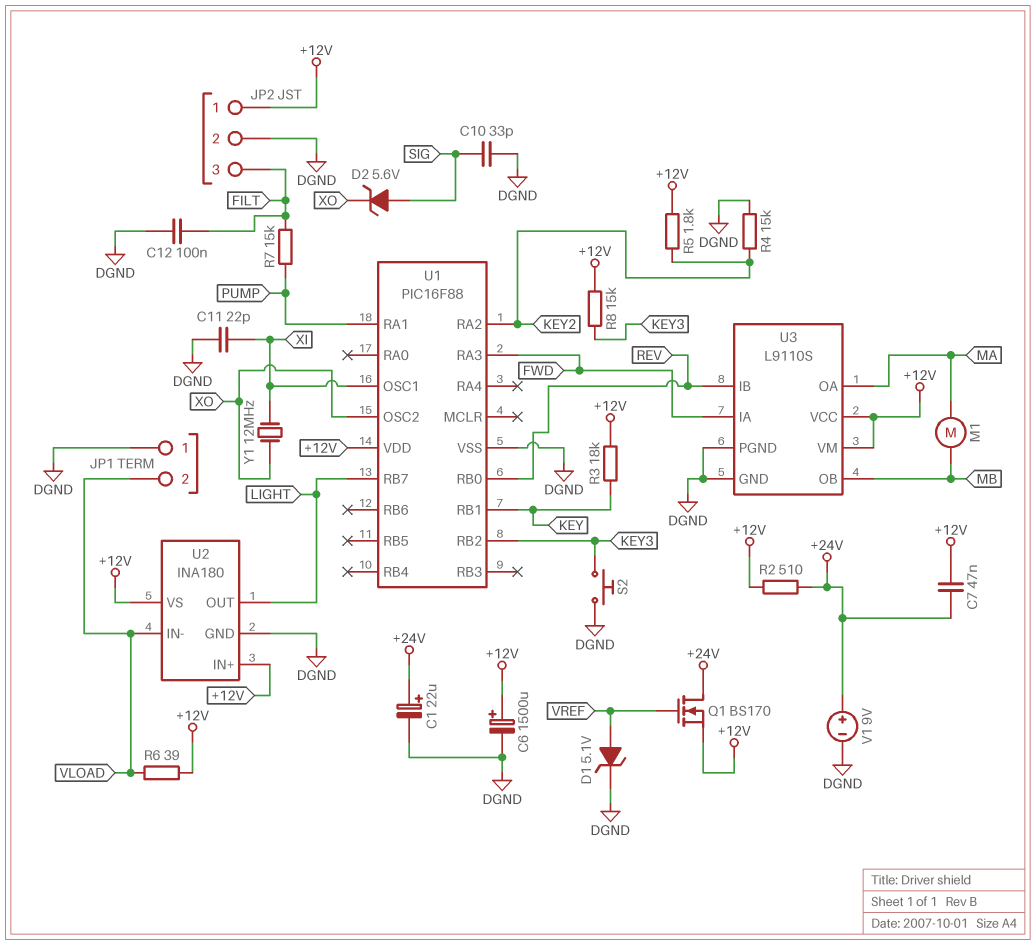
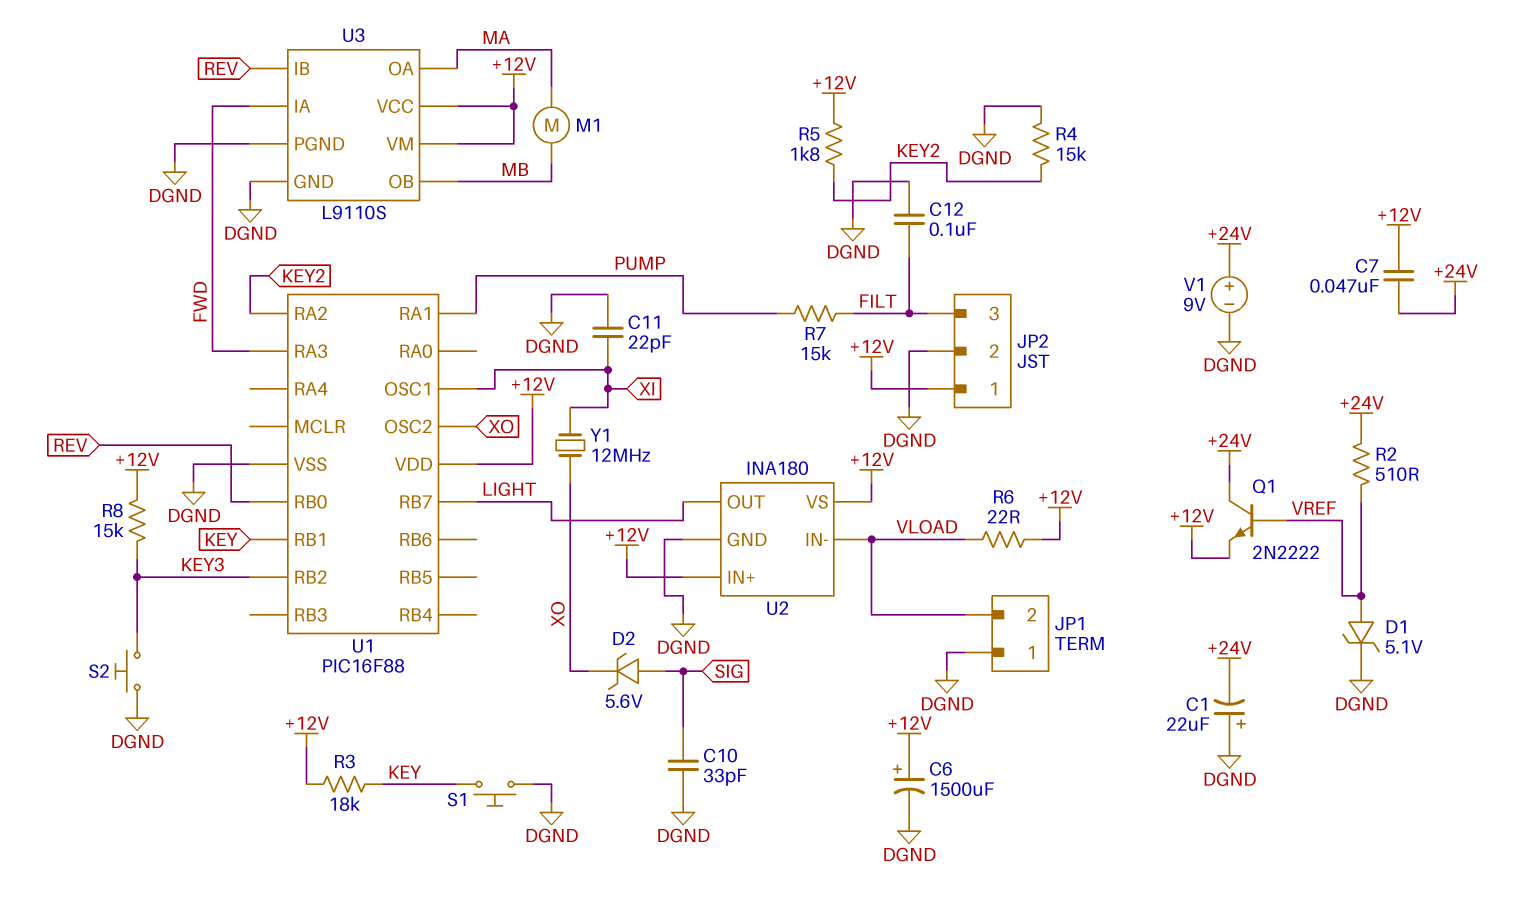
C1: 22uF (plus +24V, minus DGND) -> 22uF (plus DGND, minus +24V)
Q1: NMOS BS170 (G VREF, D +24V, S +12V) -> NPN 2N2222 (B VREF, C +24V, E +12V)
R2: 510 (+12V, +24V) -> 510 (+24V, VREF)
R6: 39 (+12V, VLOAD) -> 22 (+12V, VLOAD)
S1: none -> button (DGND, KEY)

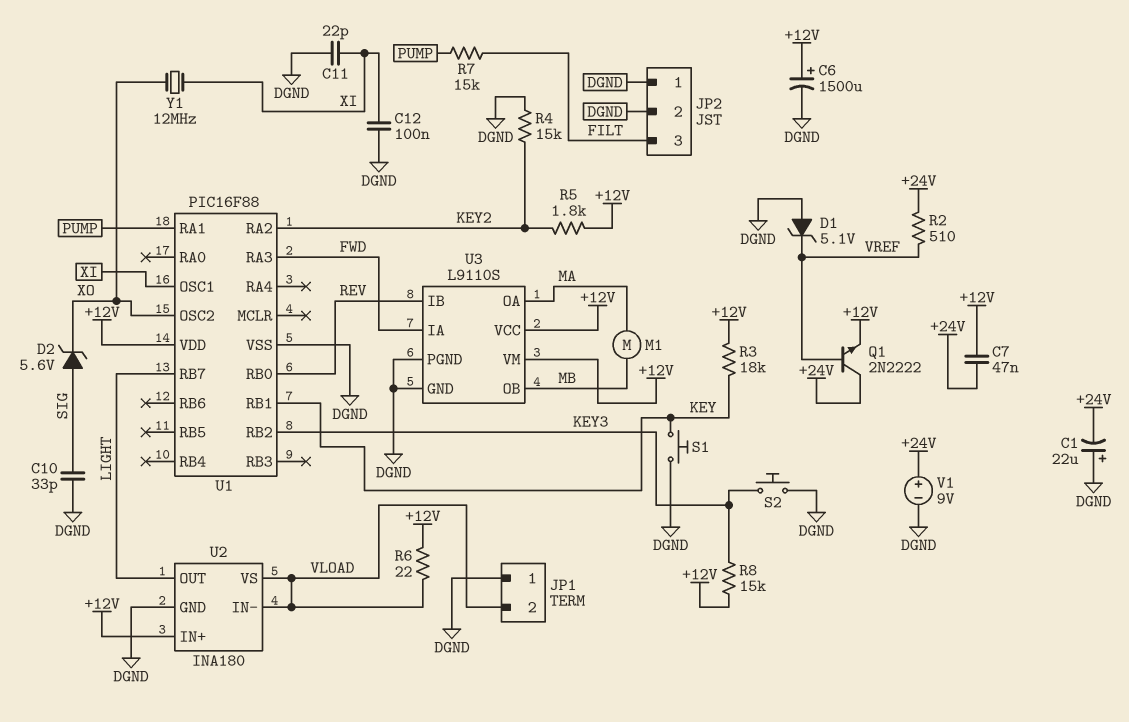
C12: 100nF (DGND, FILT) -> 100nF (DGND, XI)
D1: zener 5.1V (A VREF, K DGND) -> zener 5.1V (A DGND, K VREF)
JP2 pin 1: +12V -> DGND
U2 pin VS: +12V -> VLOAD

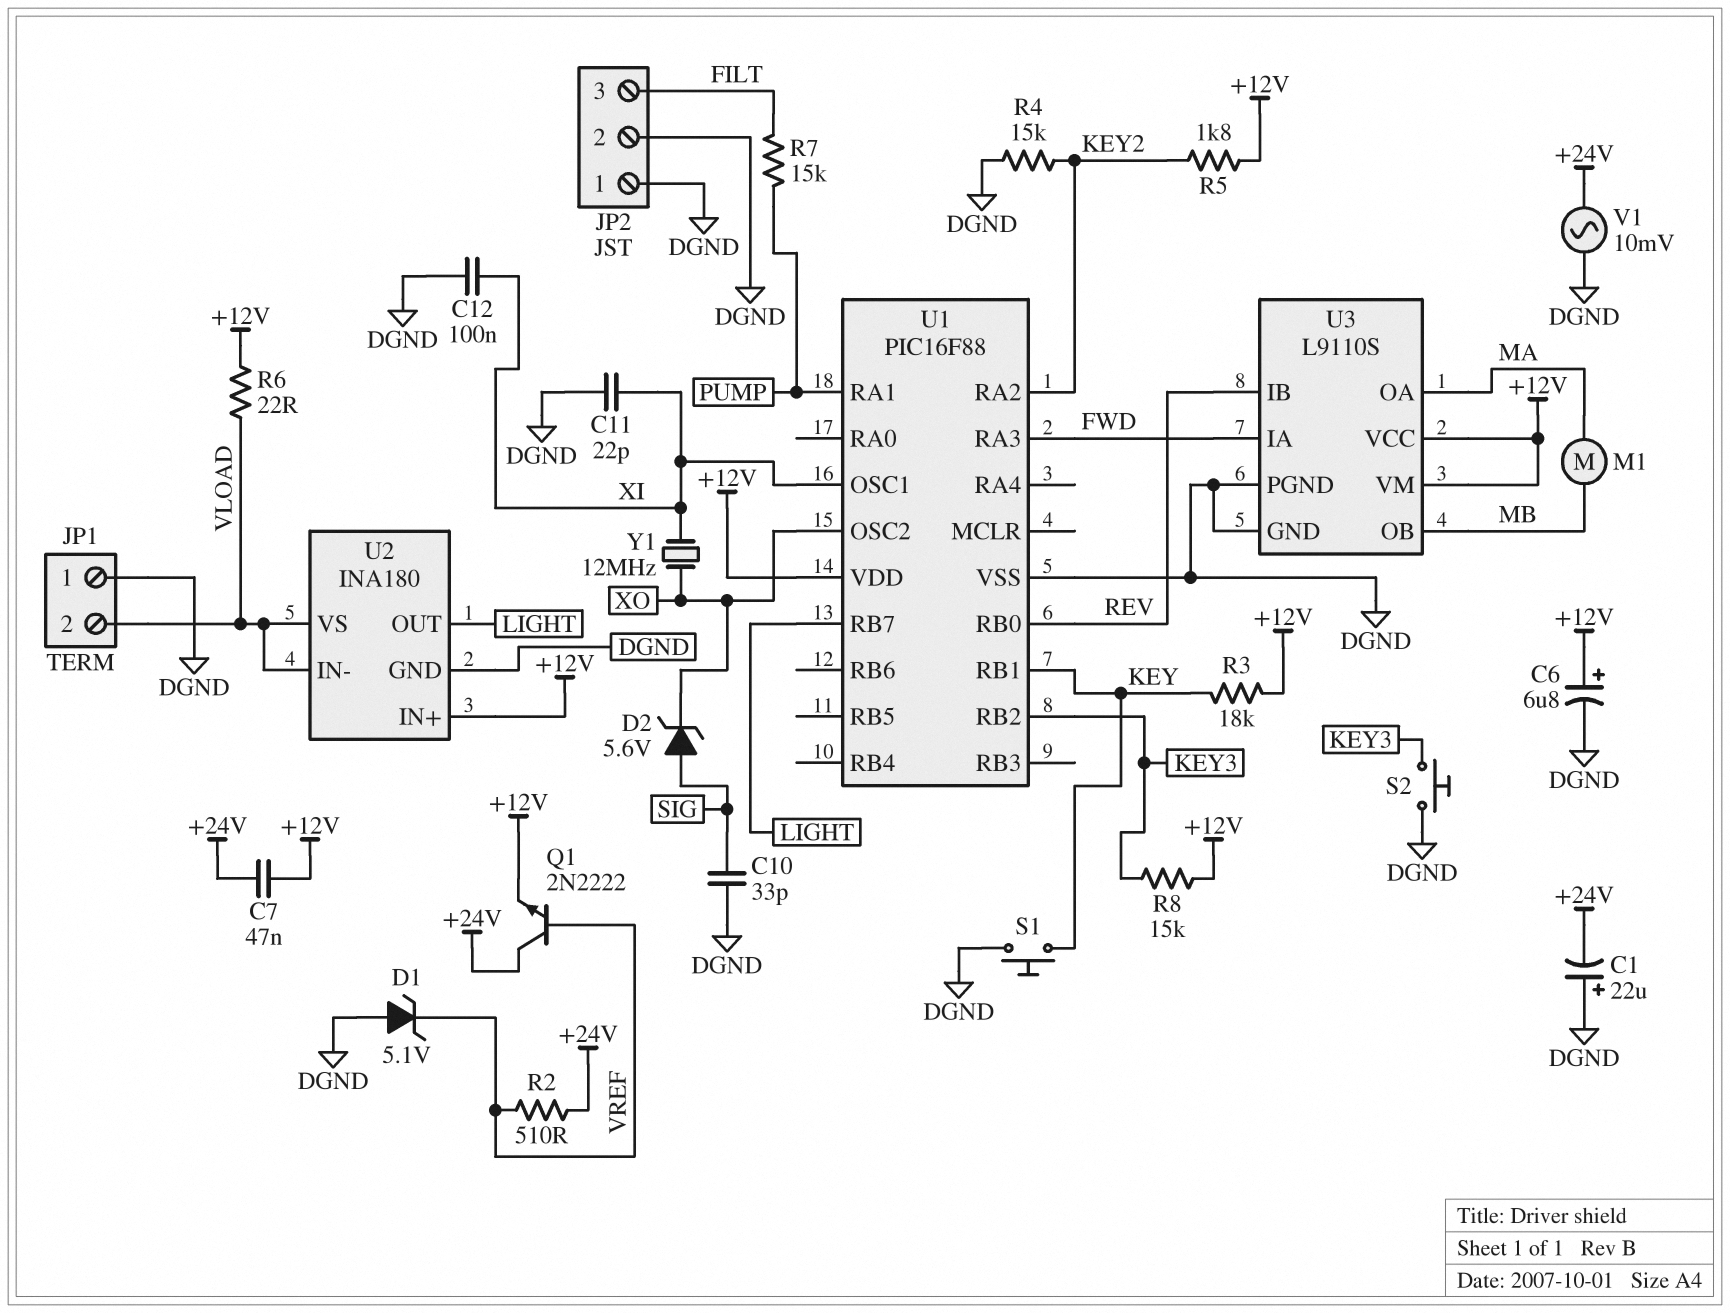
C6: 1500uF (plus +12V, minus DGND) -> 6.8uF (plus +12V, minus DGND)
V1: 9V (plus +24V, minus DGND) -> AC 10mV (+24V, DGND)

